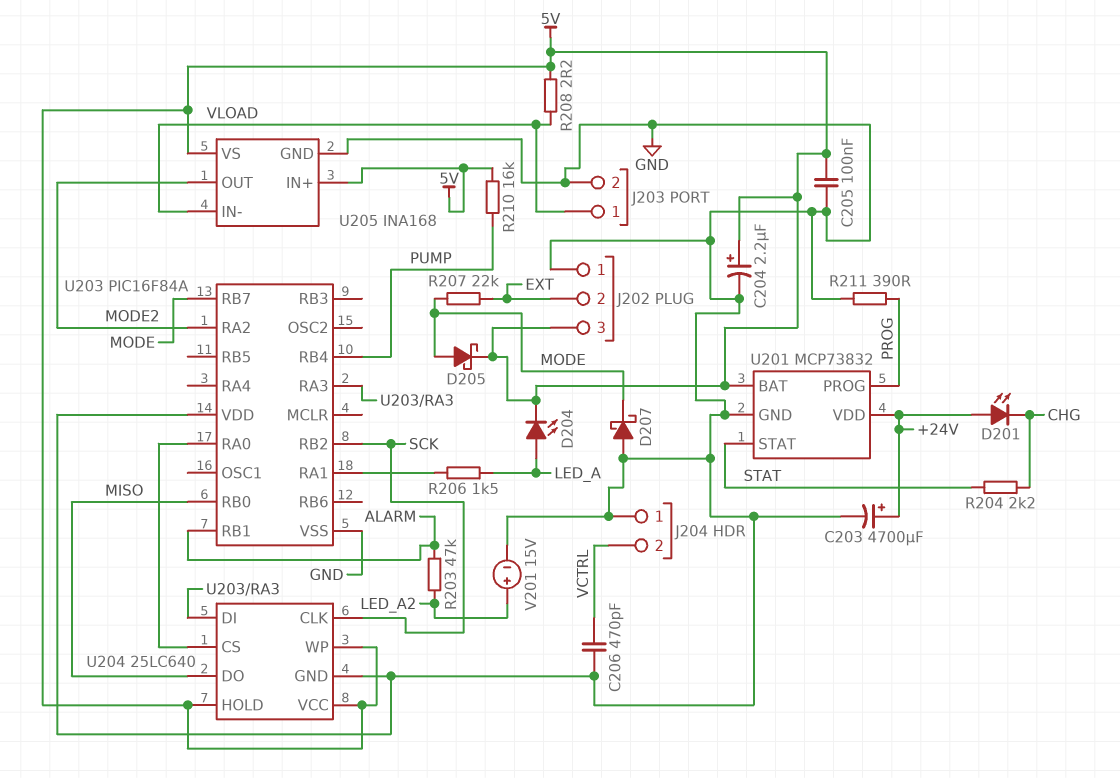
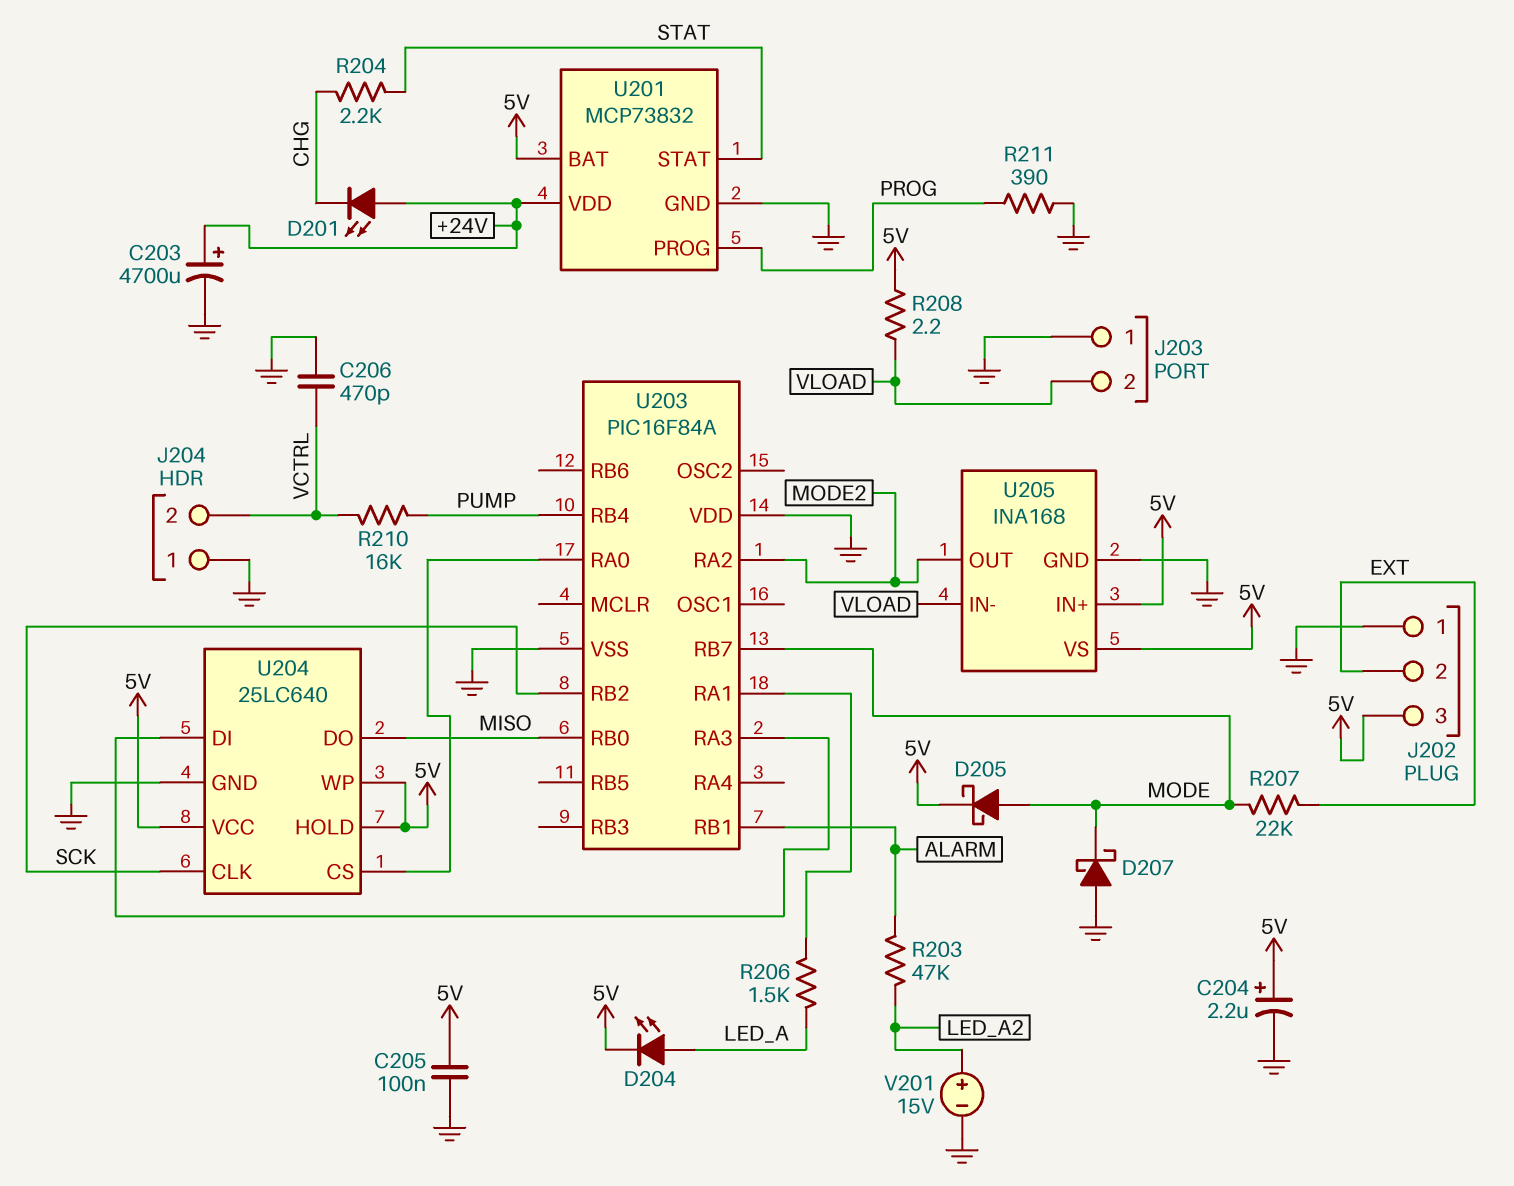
J203 pin 1: VLOAD -> GND
J203 pin 2: GND -> VLOAD
R210: 16k (5V, PUMP) -> 16k (PUMP, VCTRL)

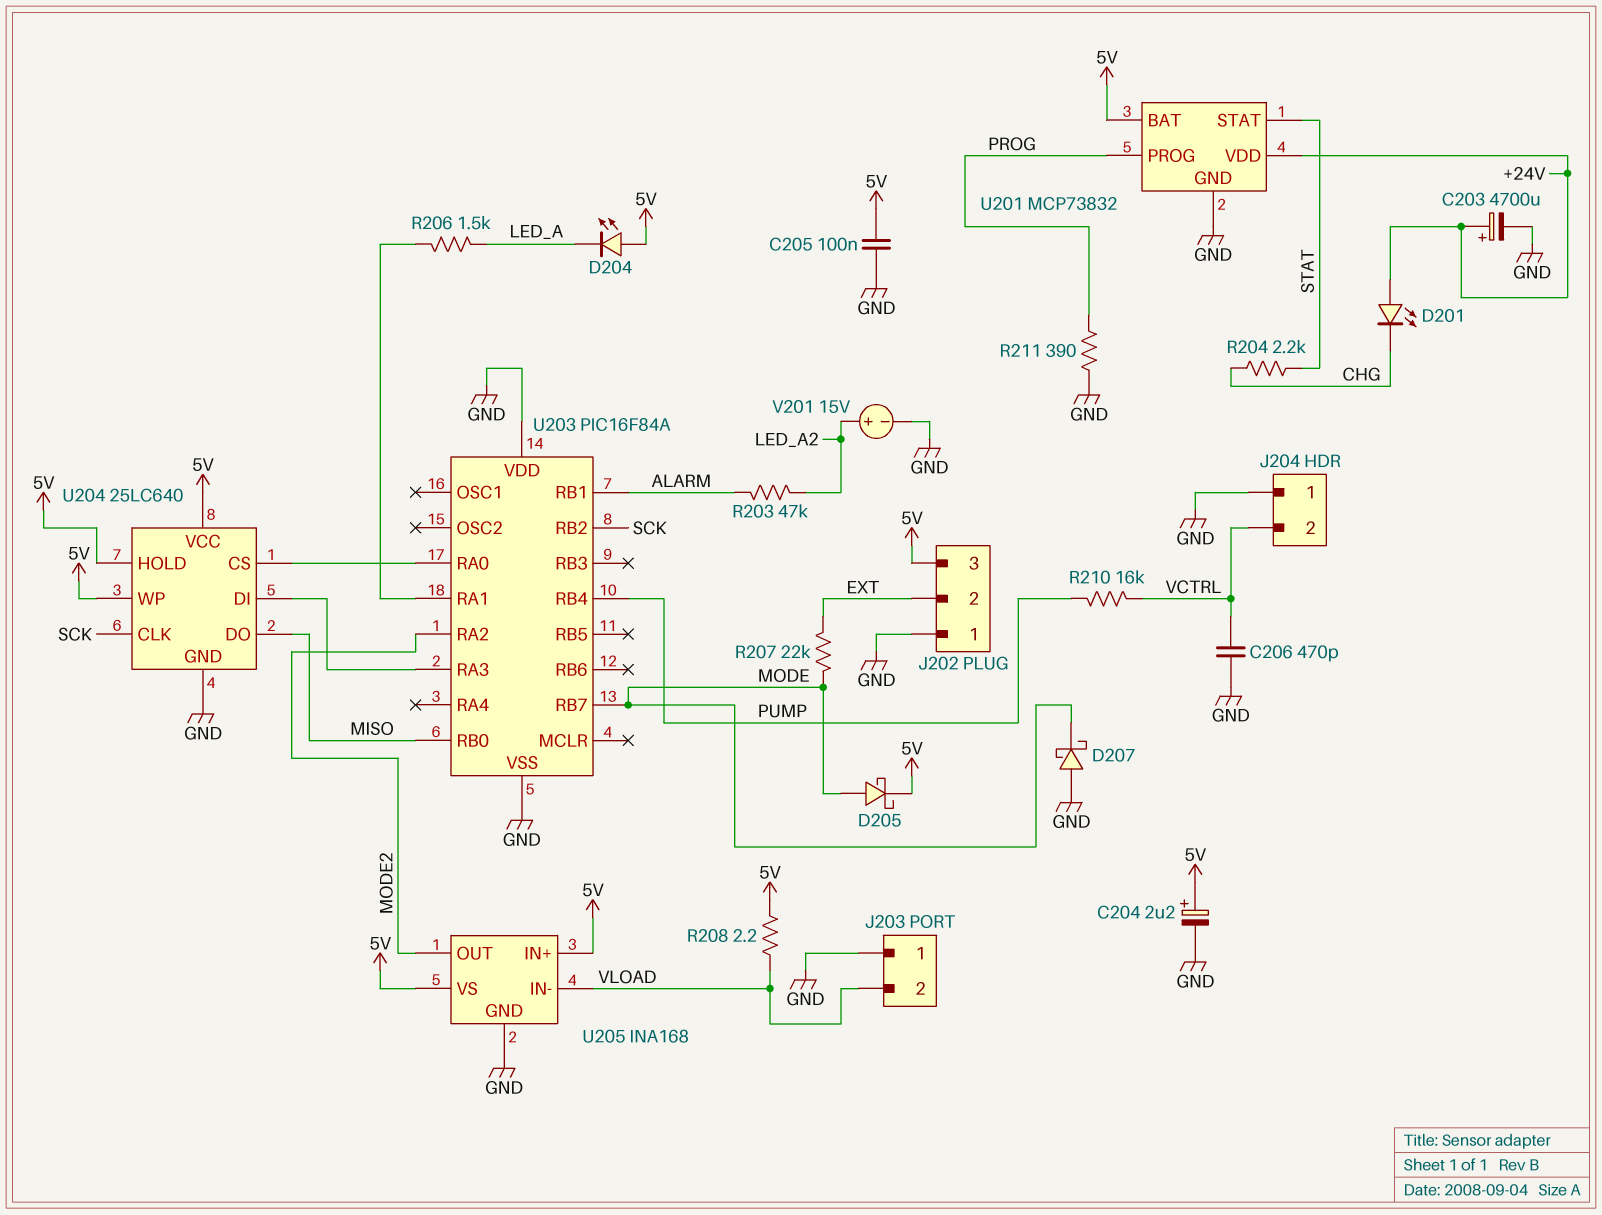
D204: LED (A LED_A, K 5V) -> LED (A 5V, K LED_A)

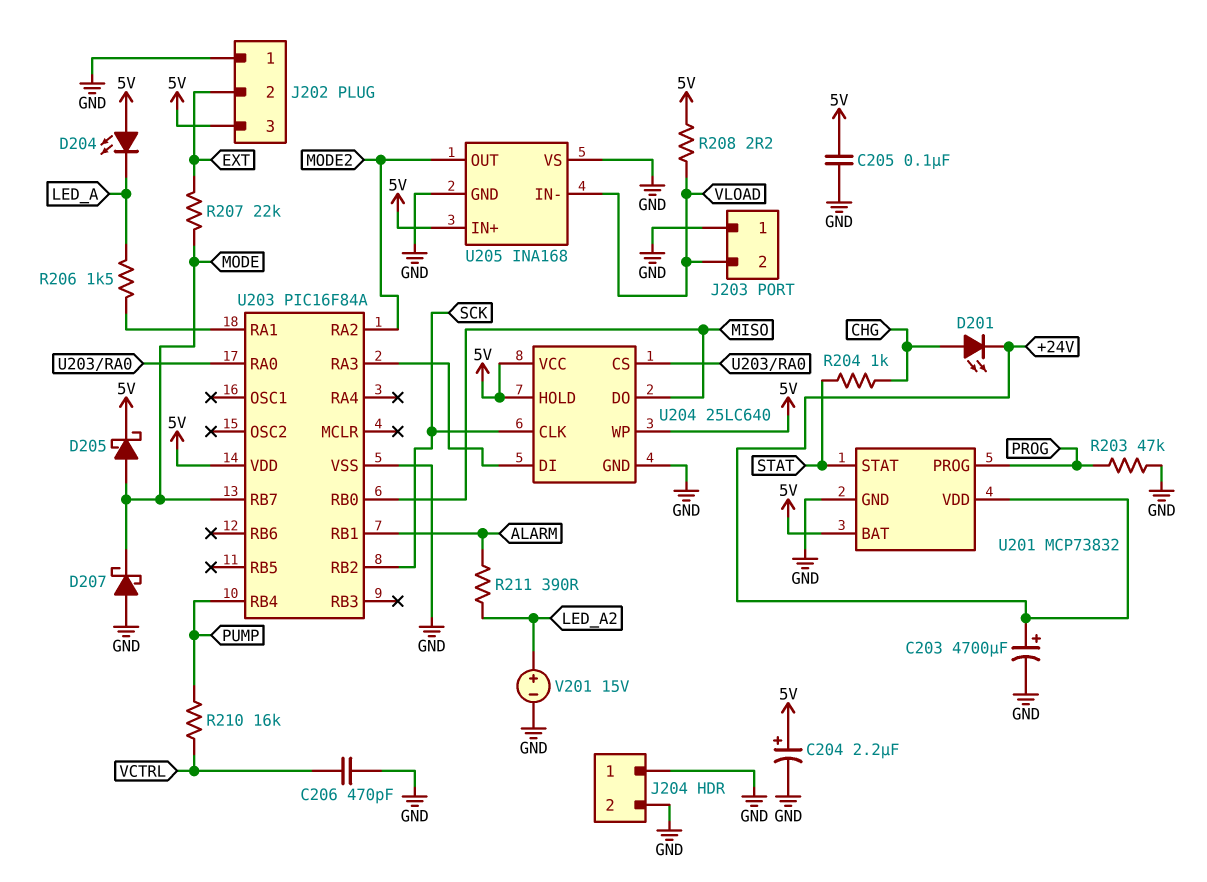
D201: LED (A +24V, K CHG) -> LED (A CHG, K +24V)
J204 pin 2: VCTRL -> GND
R203: 47k (ALARM, LED_A2) -> 47k (GND, PROG)
R204: 2.2k (CHG, STAT) -> 1k (CHG, STAT)
R211: 390 (GND, PROG) -> 390 (ALARM, LED_A2)
U203 pin VDD: GND -> 5V
U205 pin VS: 5V -> GND

